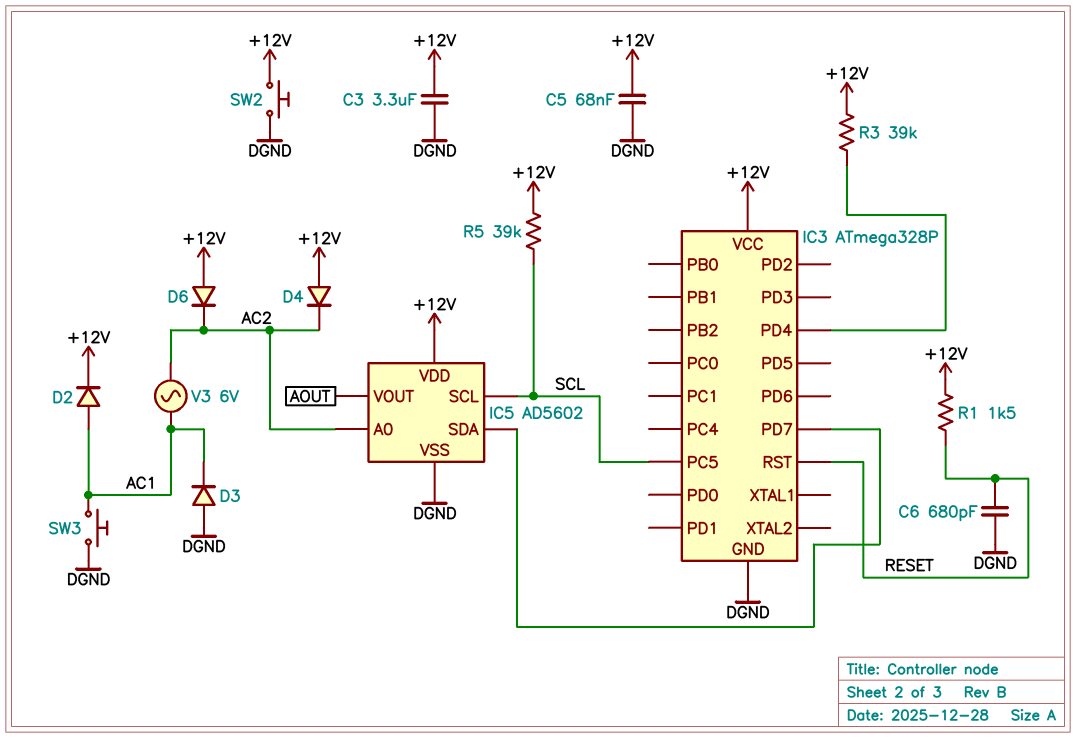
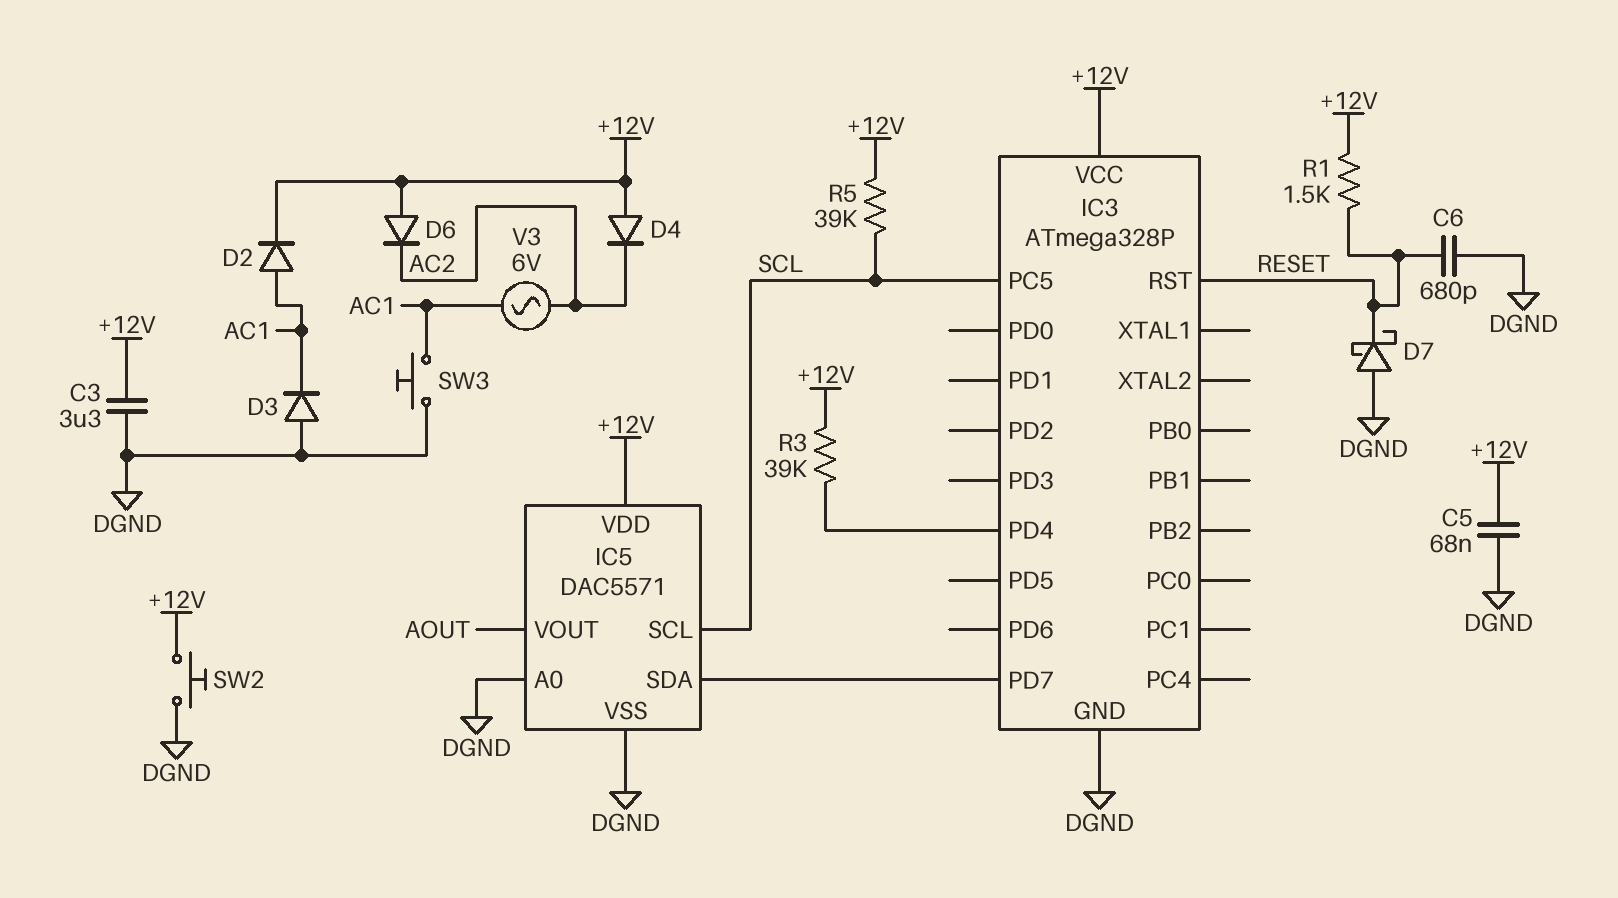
D7: none -> schottky (A DGND, K RESET)
IC5: AD5602 -> DAC5571
IC5 pin A0: AC2 -> DGND

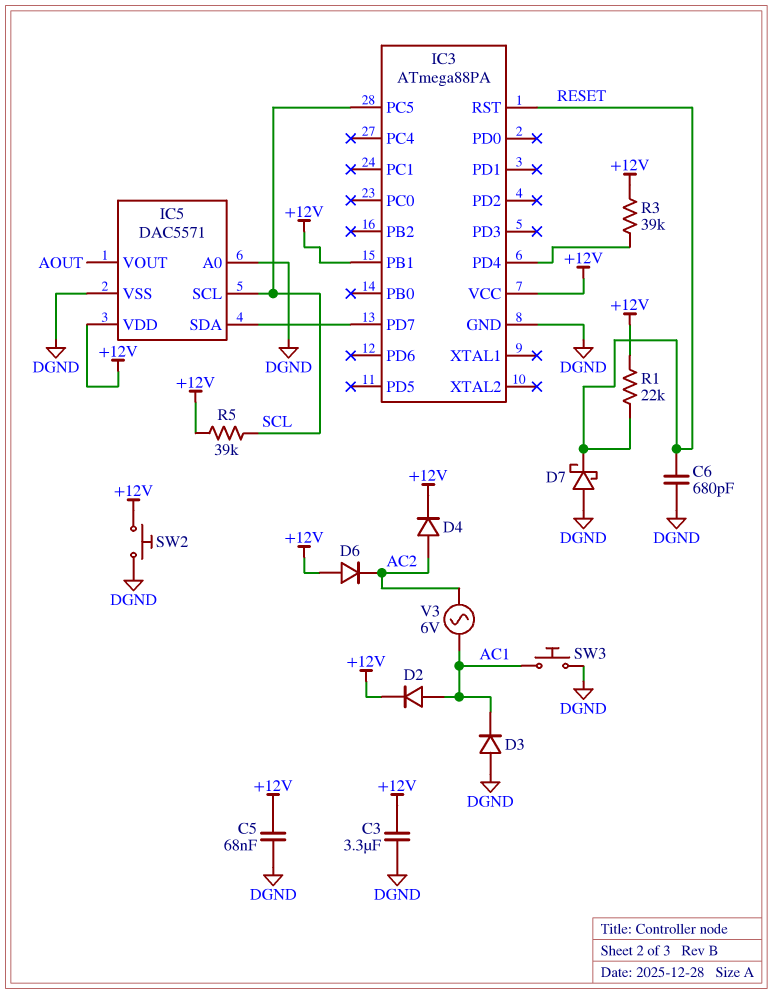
D4: diode (A +12V, K AC2) -> diode (A AC2, K +12V)
IC3: ATmega328P -> ATmega88PA
IC3 pin PB1: none -> +12V
R1: 1.5k (+12V, RESET) -> 22k (+12V, RESET)

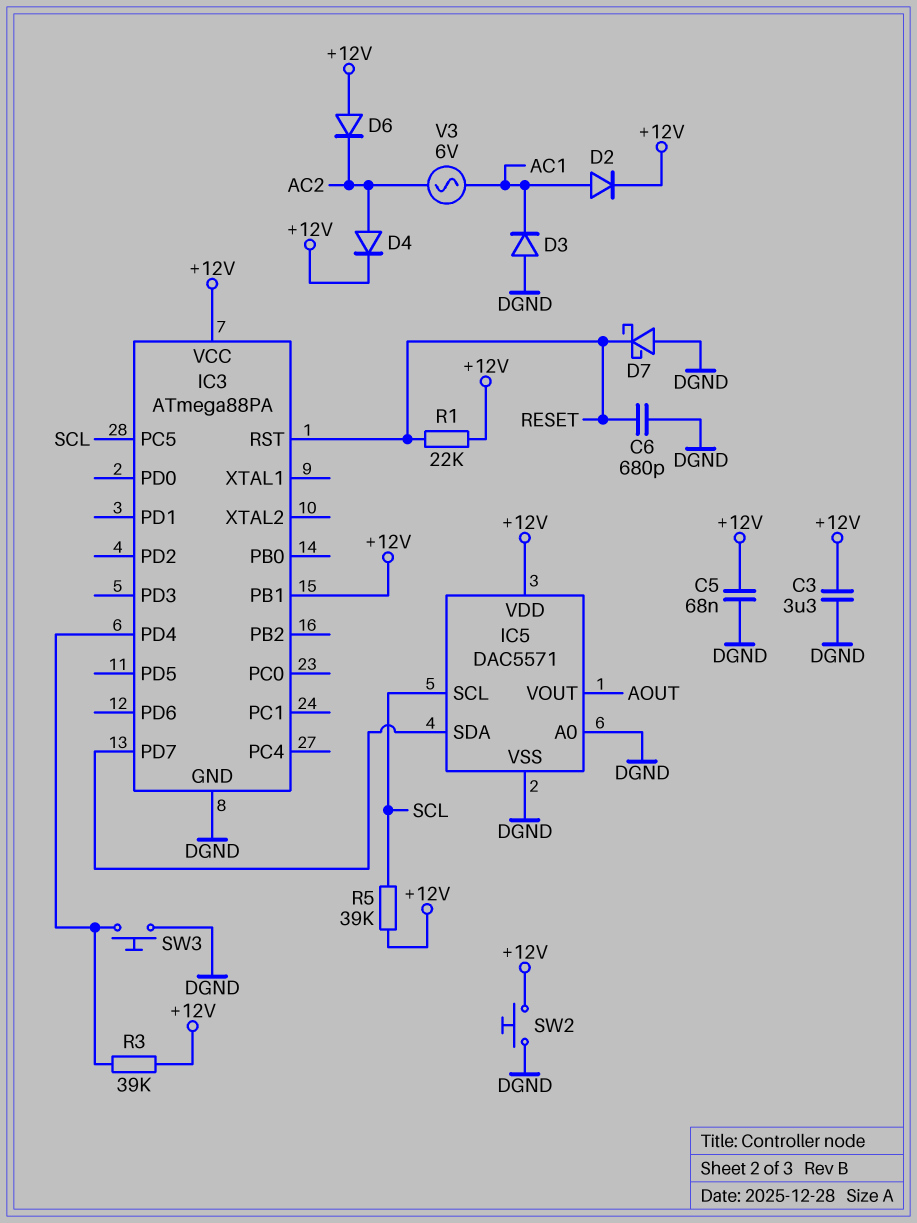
SW3: button (AC1, DGND) -> button (DGND, IC3/PD4)

